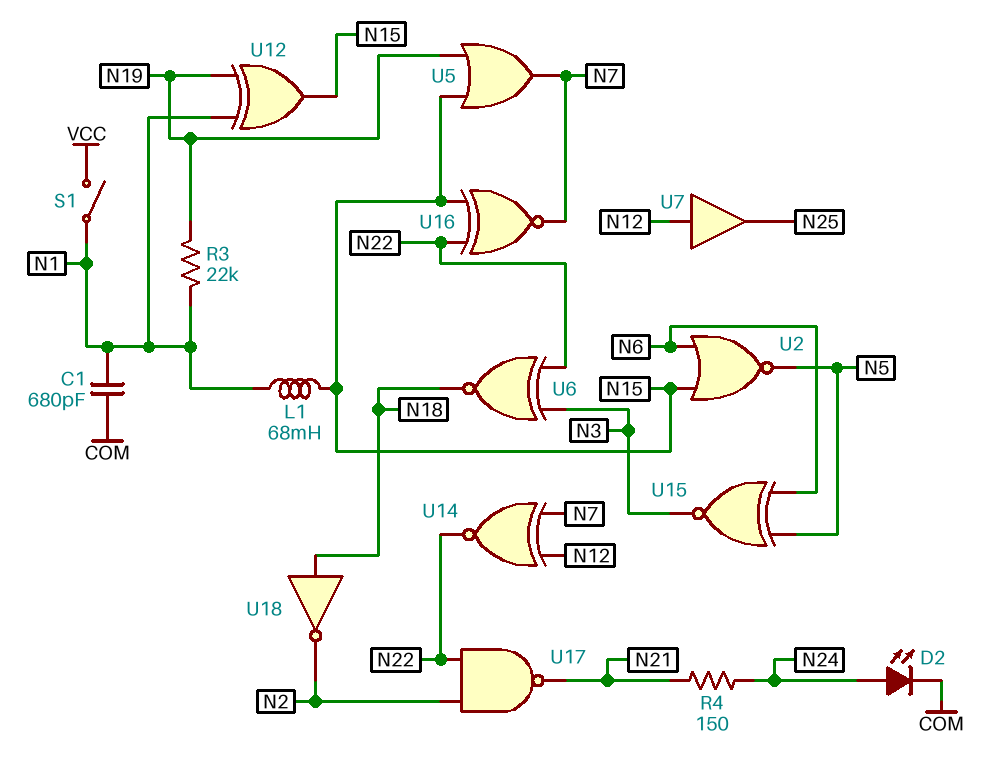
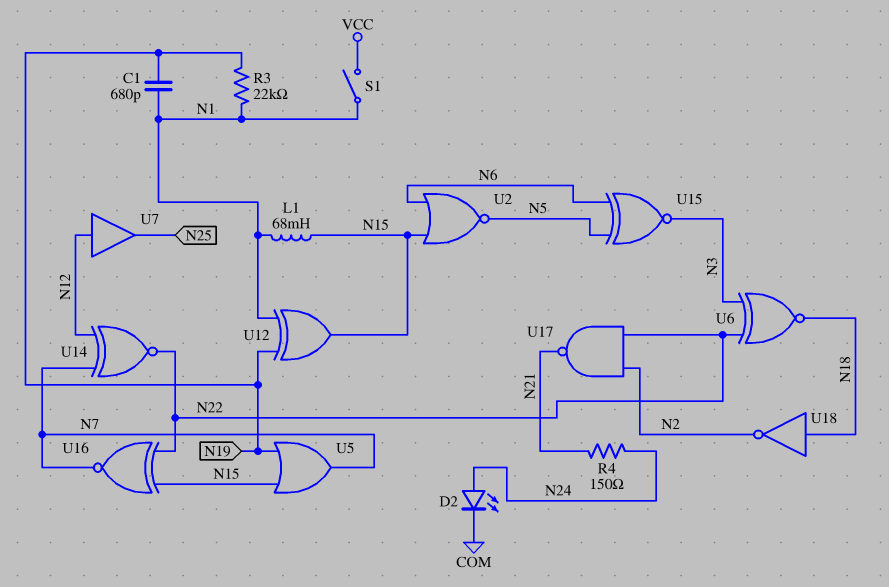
C1: 680pF (COM, N1) -> 680pF (N1, N19)

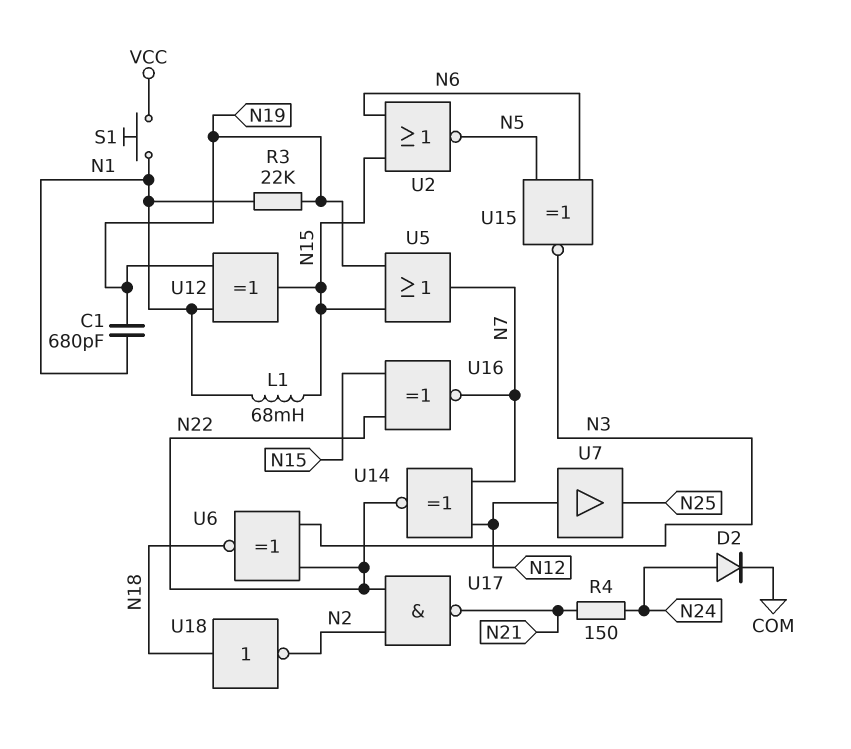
D2: LED (A N24, K COM) -> diode (A N24, K COM)
S1: switch (N1, VCC) -> button (N1, VCC)

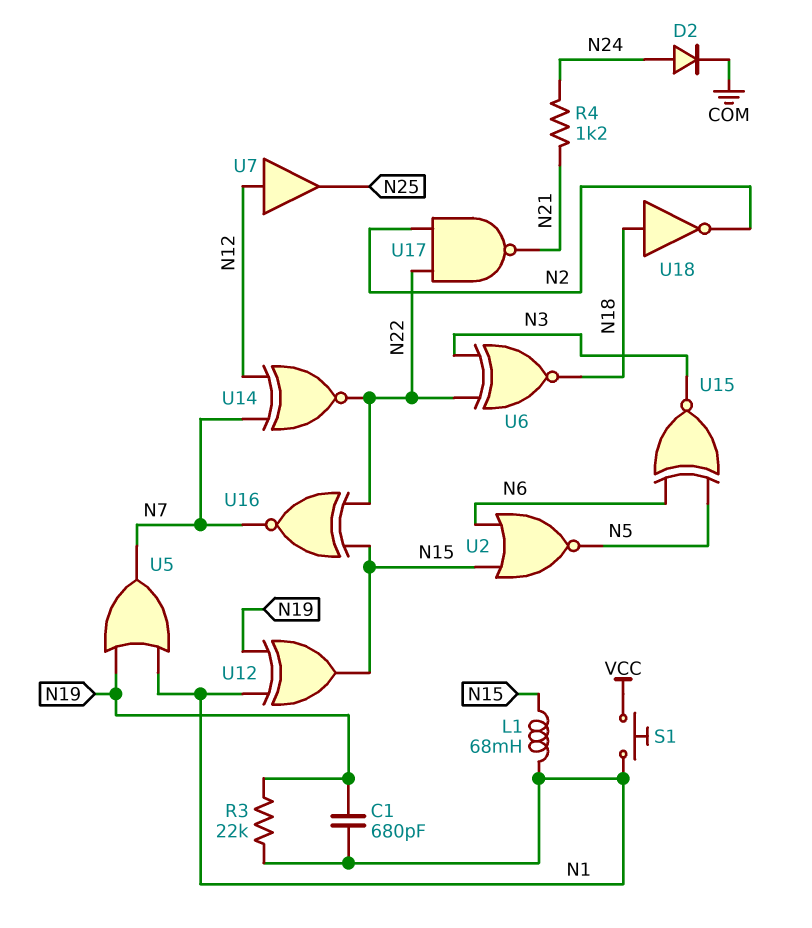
R4: 150 (N21, N24) -> 1.2k (N21, N24)
U5: OR (in N15, in N19, out N7) -> OR (in N1, in N19, out N7)

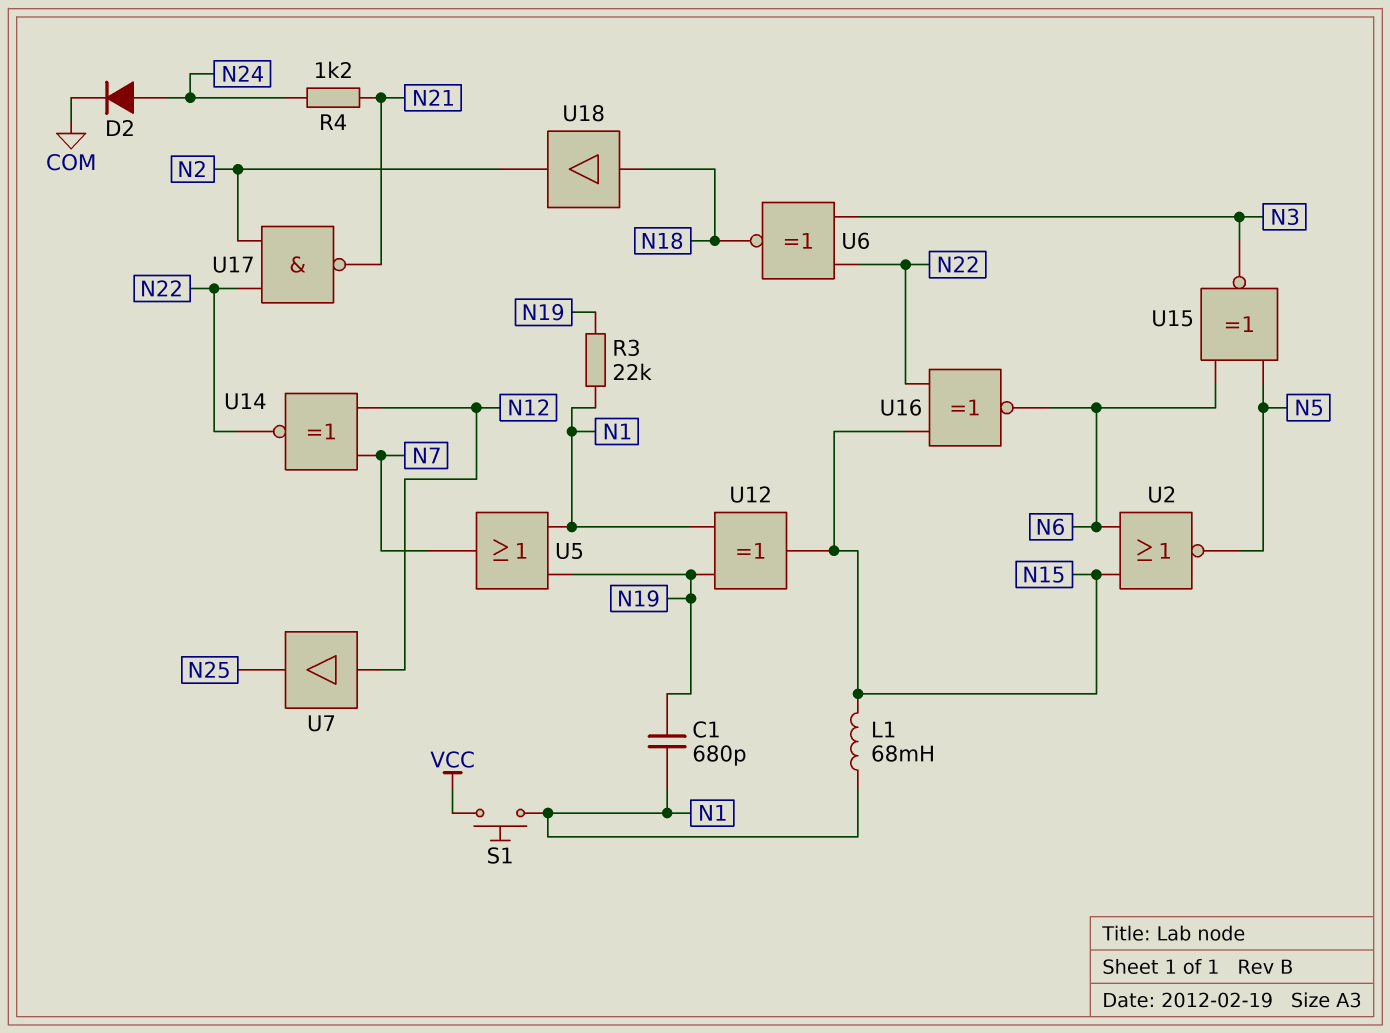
U16: XNOR (in N15, in N22, out N7) -> XNOR (in N15, in N22, out N6)
U18: NOT (in N18, out N2) -> buffer (in N18, out N2)

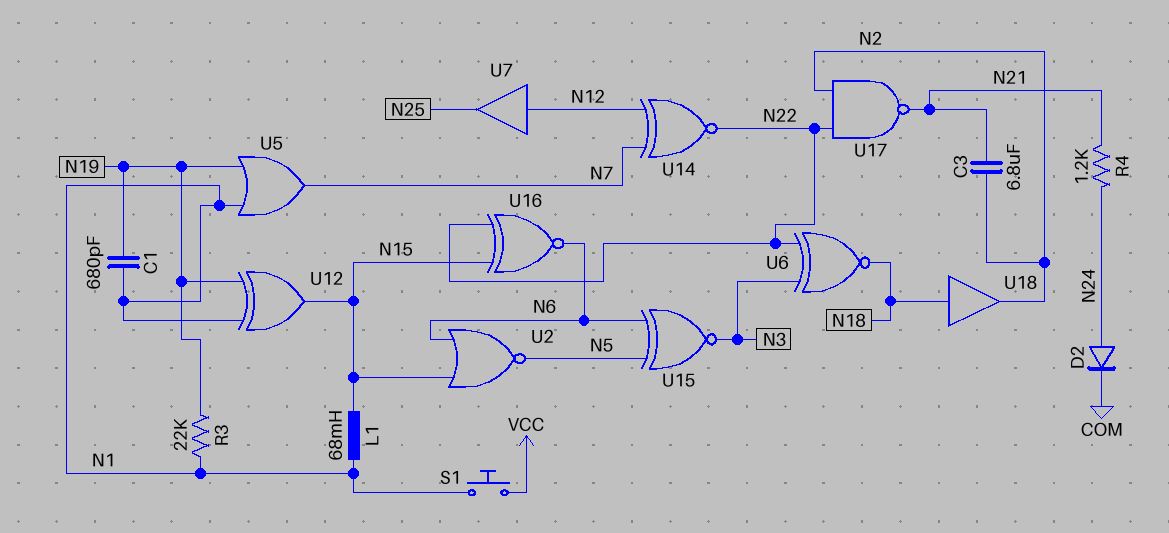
C3: none -> 6.8uF (N2, N21)

